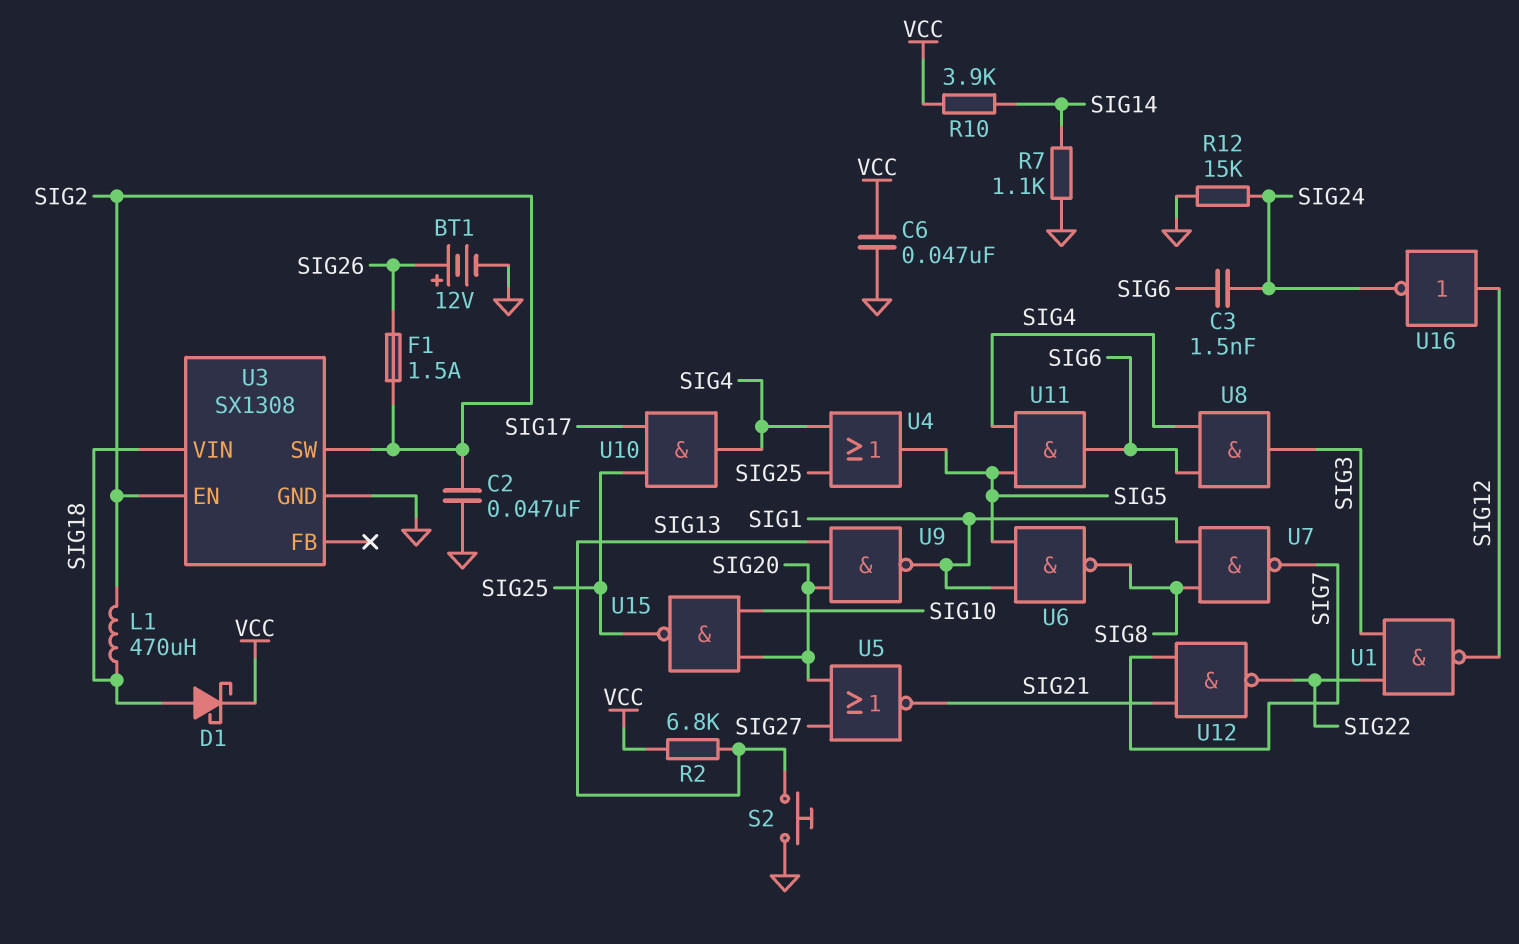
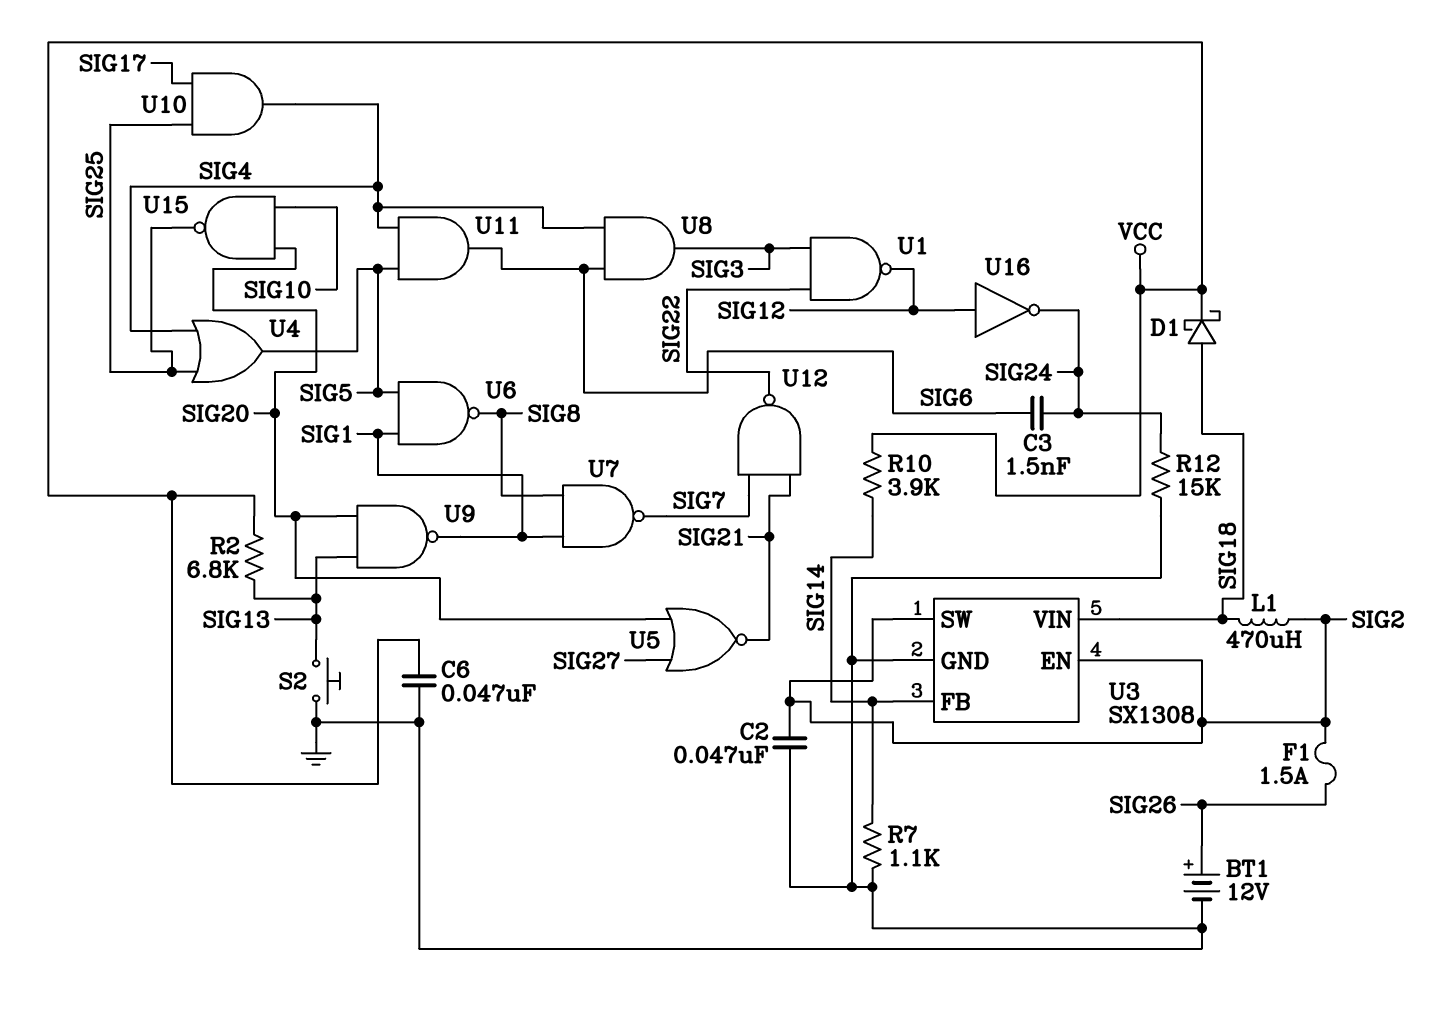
U3 pin FB: none -> SIG14

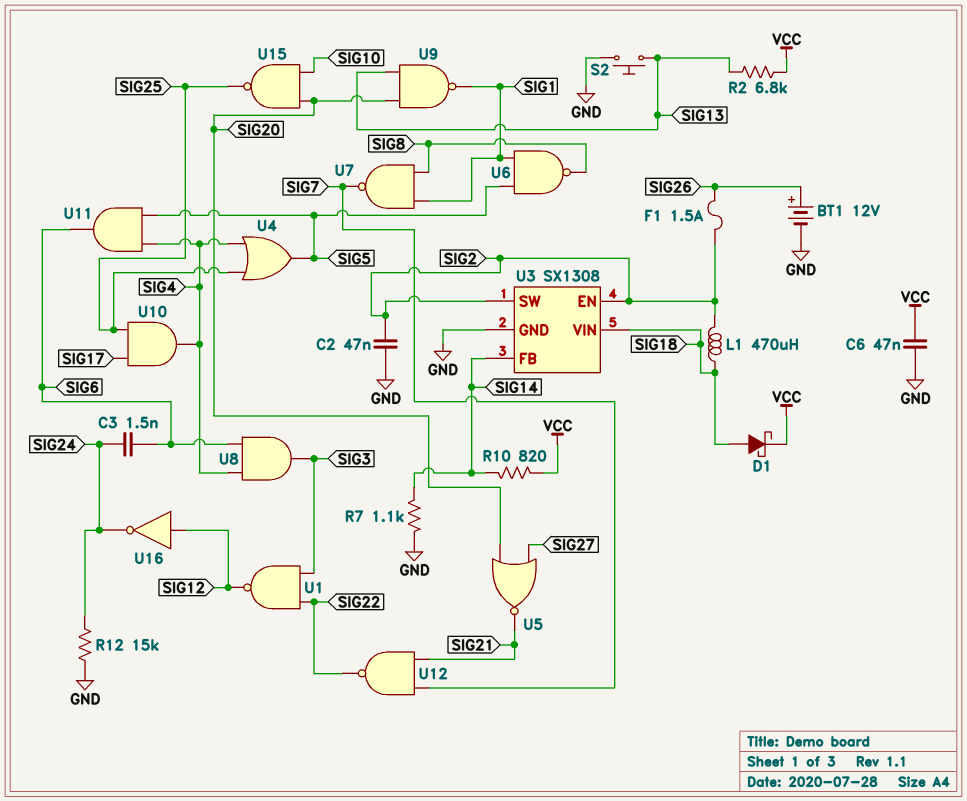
R10: 3.9k (SIG14, VCC) -> 820 (SIG14, VCC)

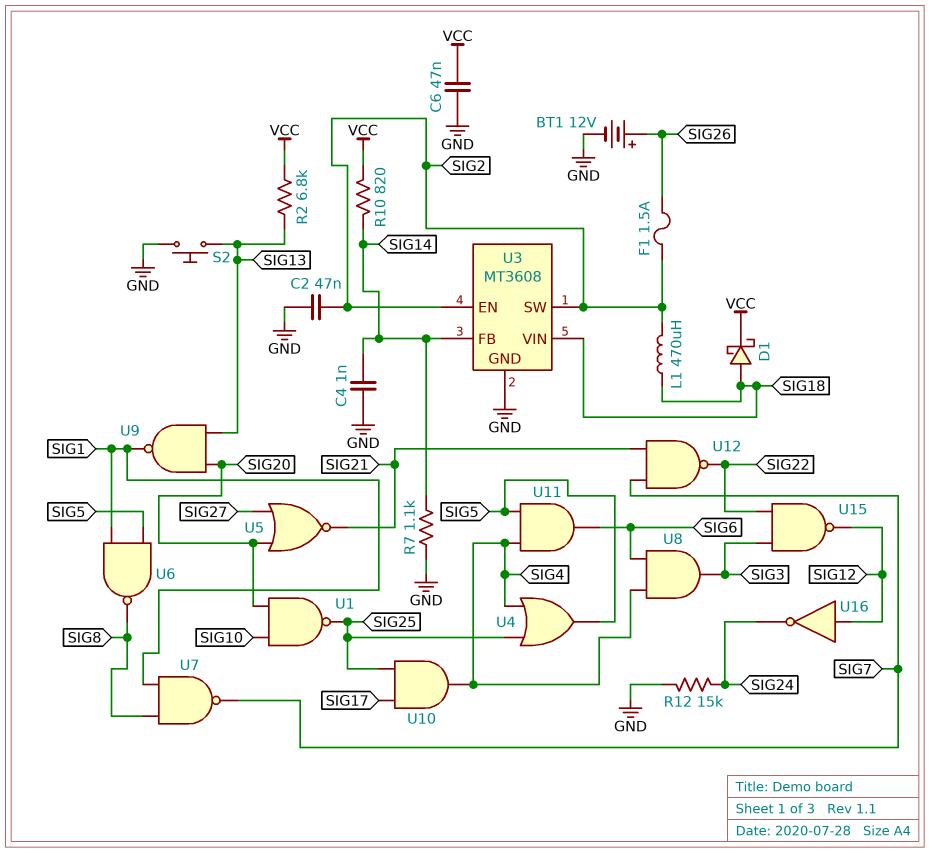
C3: 1.5nF (SIG6, SIG24) -> none
C4: none -> 1nF (GND, SIG14)
U1: NAND (in SIG3, in SIG22, out SIG12) -> NAND (in SIG10, in SIG20, out SIG25)
U3: SX1308 -> MT3608
U15: NAND (in SIG10, in SIG20, out SIG25) -> NAND (in SIG3, in SIG22, out SIG12)

